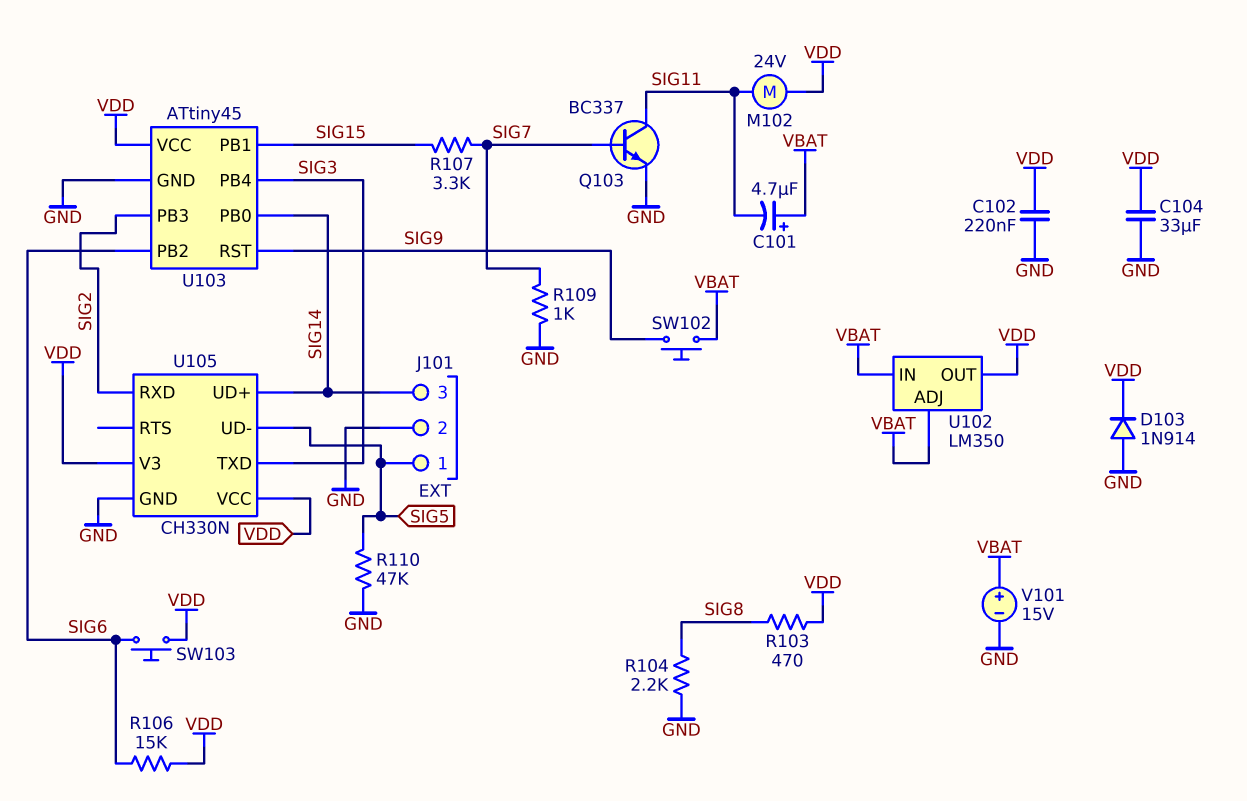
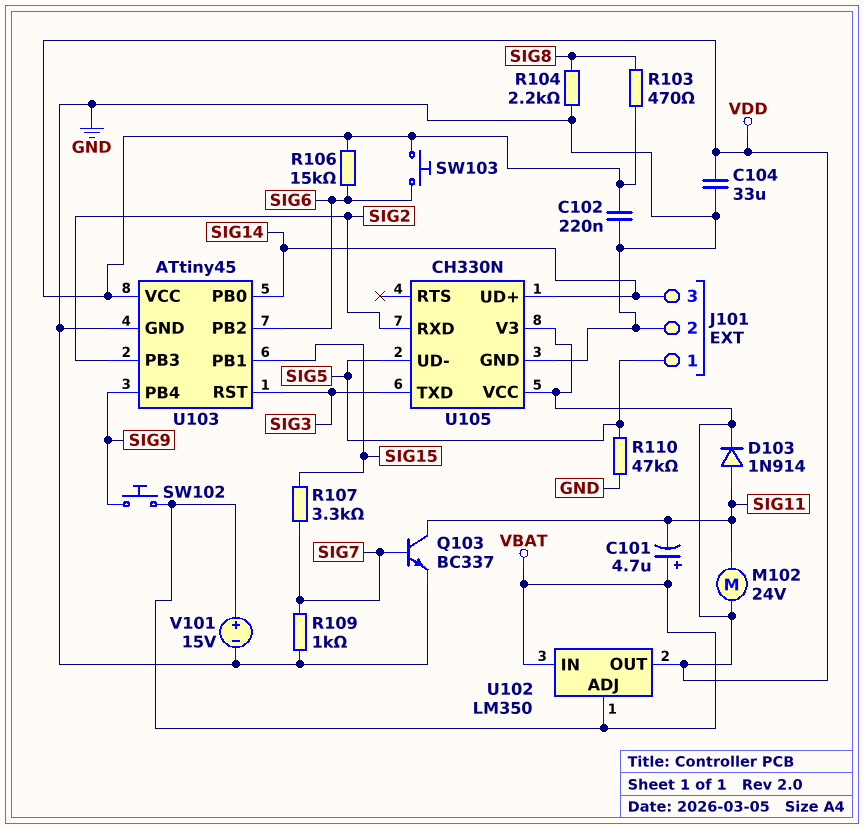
D103: diode 1N914 (A GND, K VDD) -> diode 1N914 (A SIG11, K VDD)
U103 pin PB4: SIG3 -> SIG9
U103 pin RST: SIG9 -> SIG3

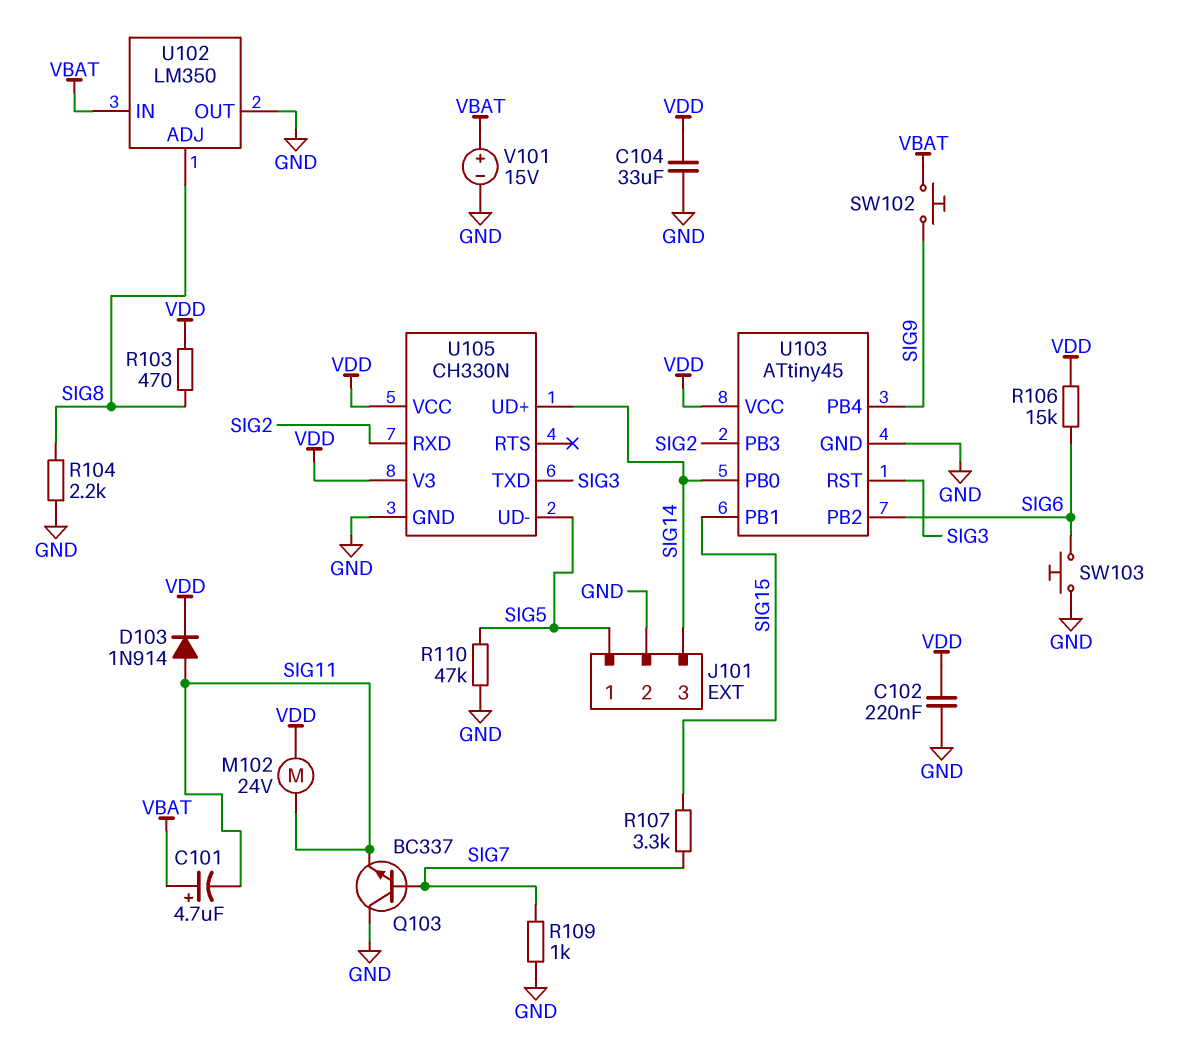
Q103: NPN BC337 (B SIG7, C SIG11, E GND) -> NPN BC337 (B SIG7, C GND, E SIG11)
SW103: button (SIG6, VDD) -> button (GND, SIG6)
U102 pin ADJ: VBAT -> SIG8
U102 pin OUT: VDD -> GND

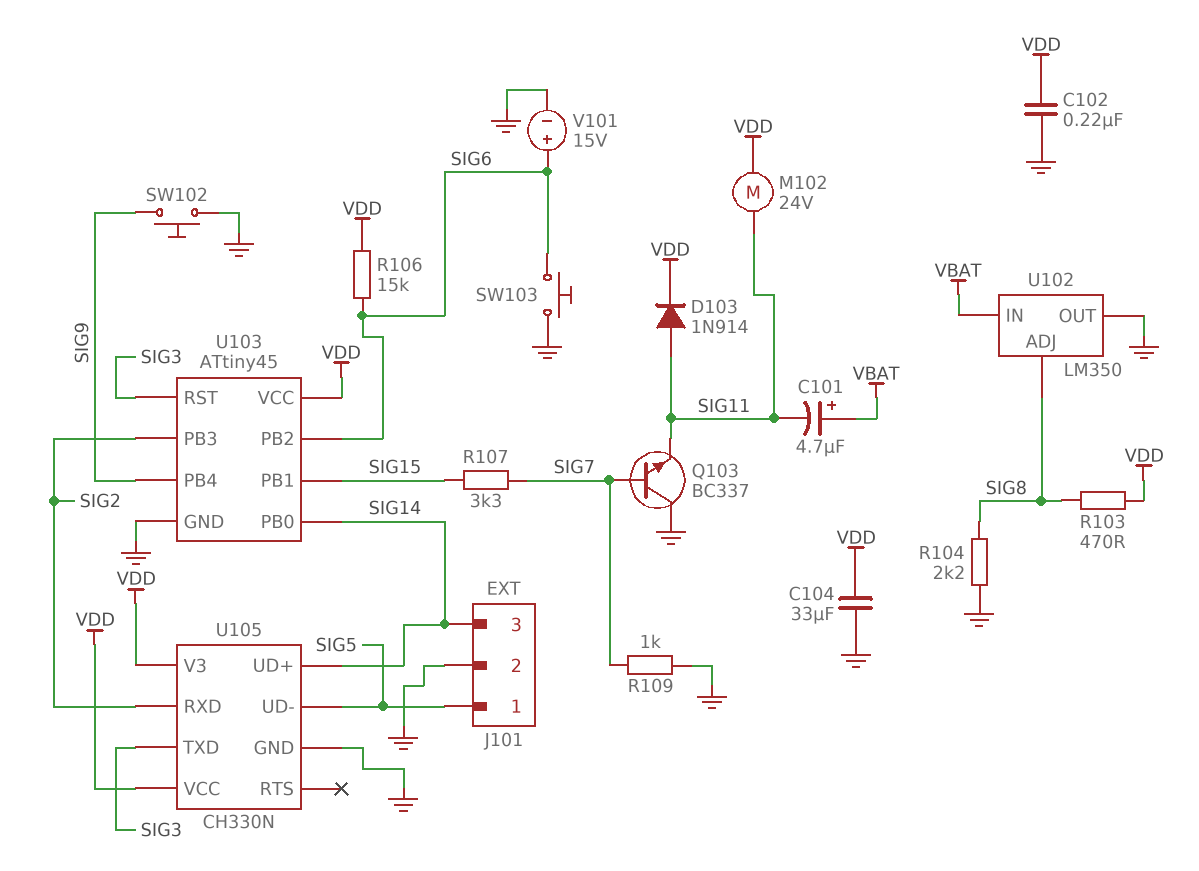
R110: 47k (GND, SIG5) -> none
SW102: button (SIG9, VBAT) -> button (GND, SIG9)
V101: 15V (plus VBAT, minus GND) -> 15V (plus SIG6, minus GND)

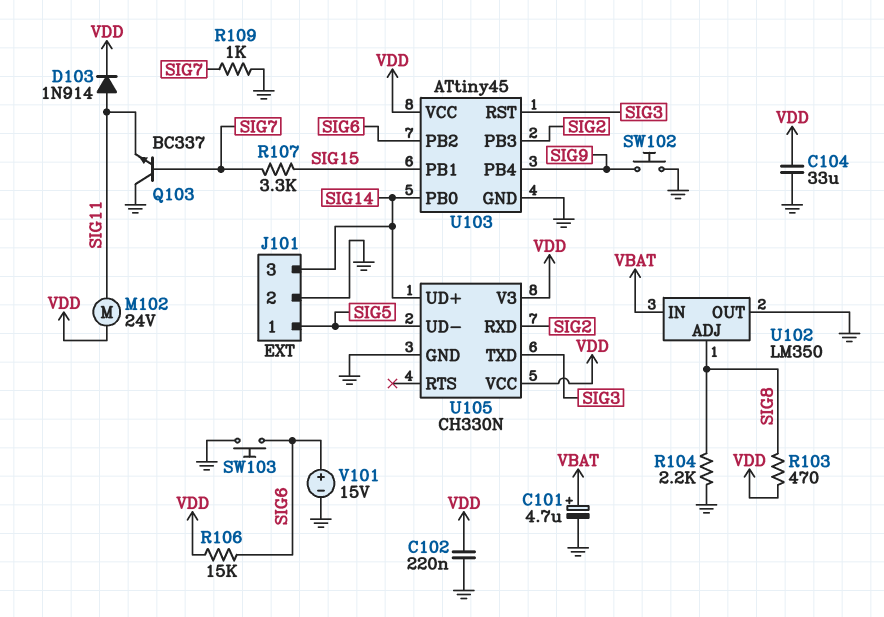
C101: 4.7uF (plus VBAT, minus SIG11) -> 4.7uF (plus VBAT, minus GND)

